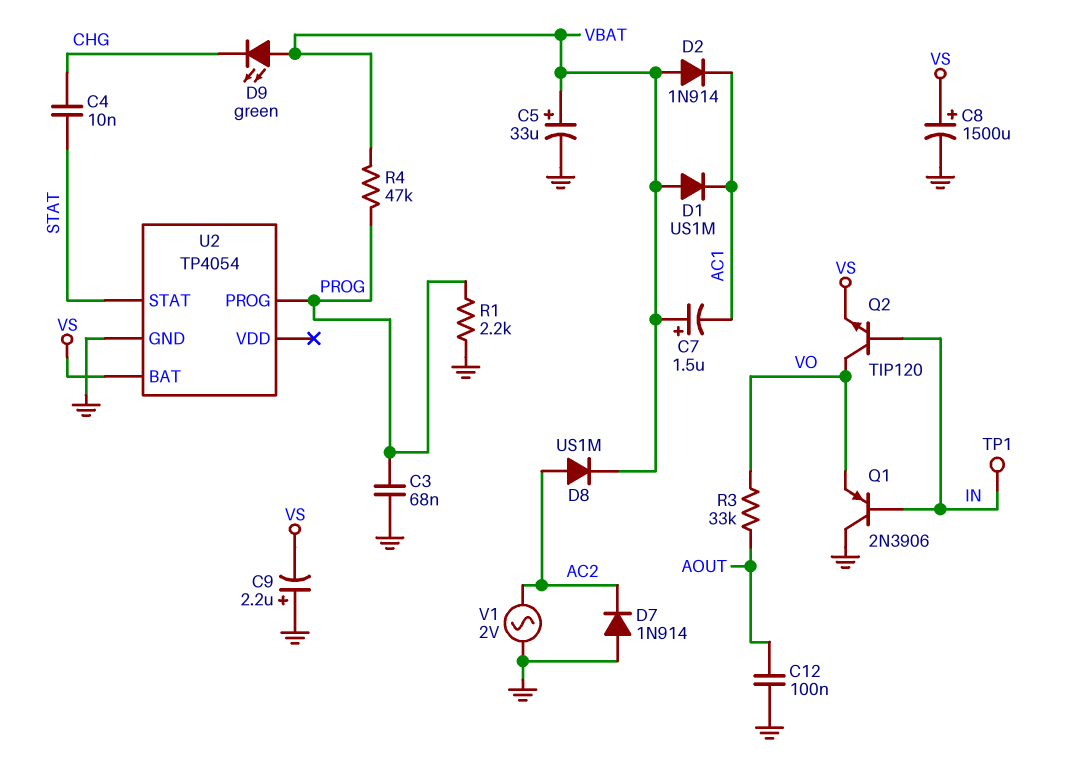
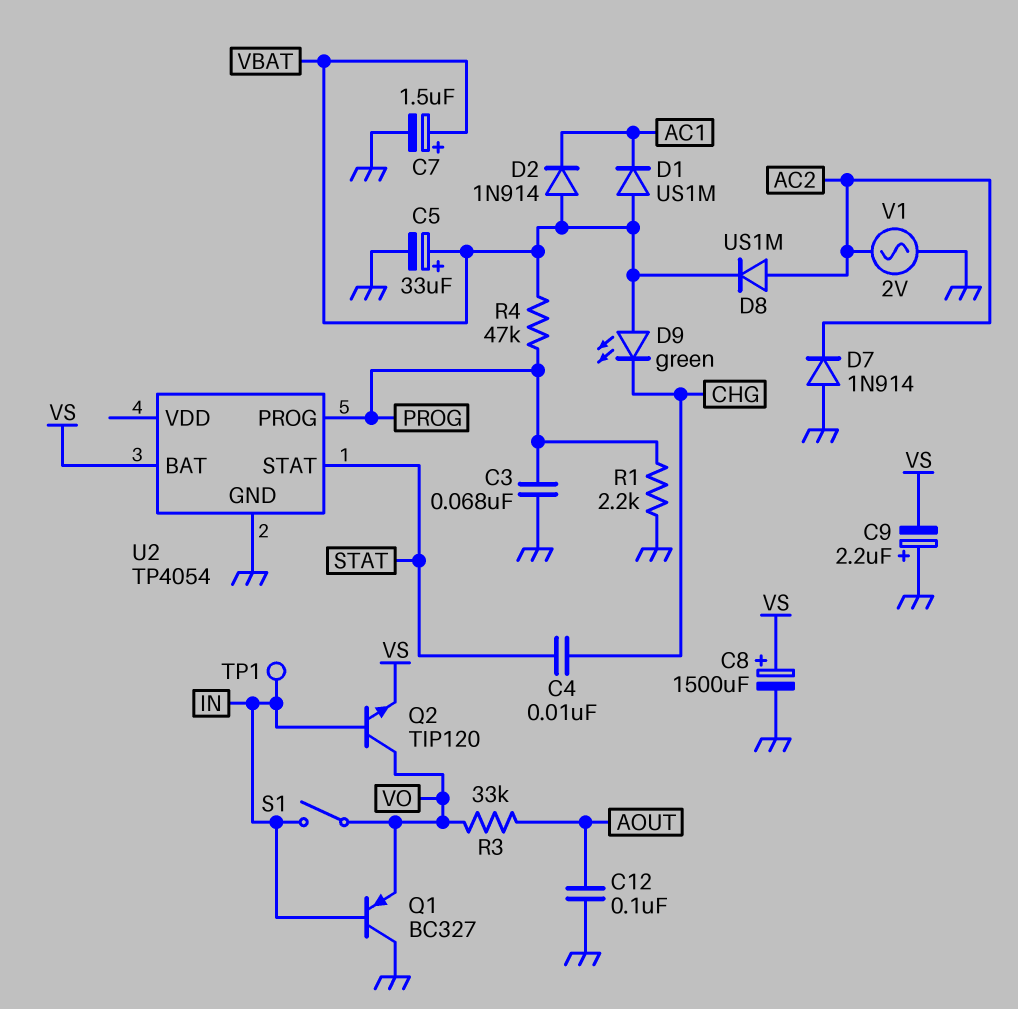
C7: 1.5uF (plus VBAT, minus AC1) -> 1.5uF (plus VBAT, minus GND)
Q1: PNP 2N3906 (B IN, C GND, E VO) -> PNP BC327 (B IN, C GND, E VO)
S1: none -> switch (IN, VO)

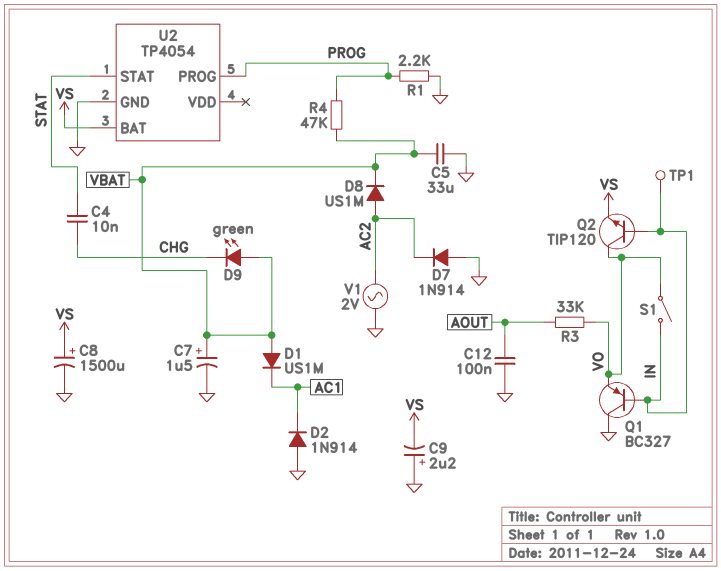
C3: 68nF (GND, PROG) -> none
C5: 33uF (plus VBAT, minus GND) -> 33uF (GND, VBAT)
D2: diode 1N914 (A VBAT, K AC1) -> diode 1N914 (A GND, K AC1)

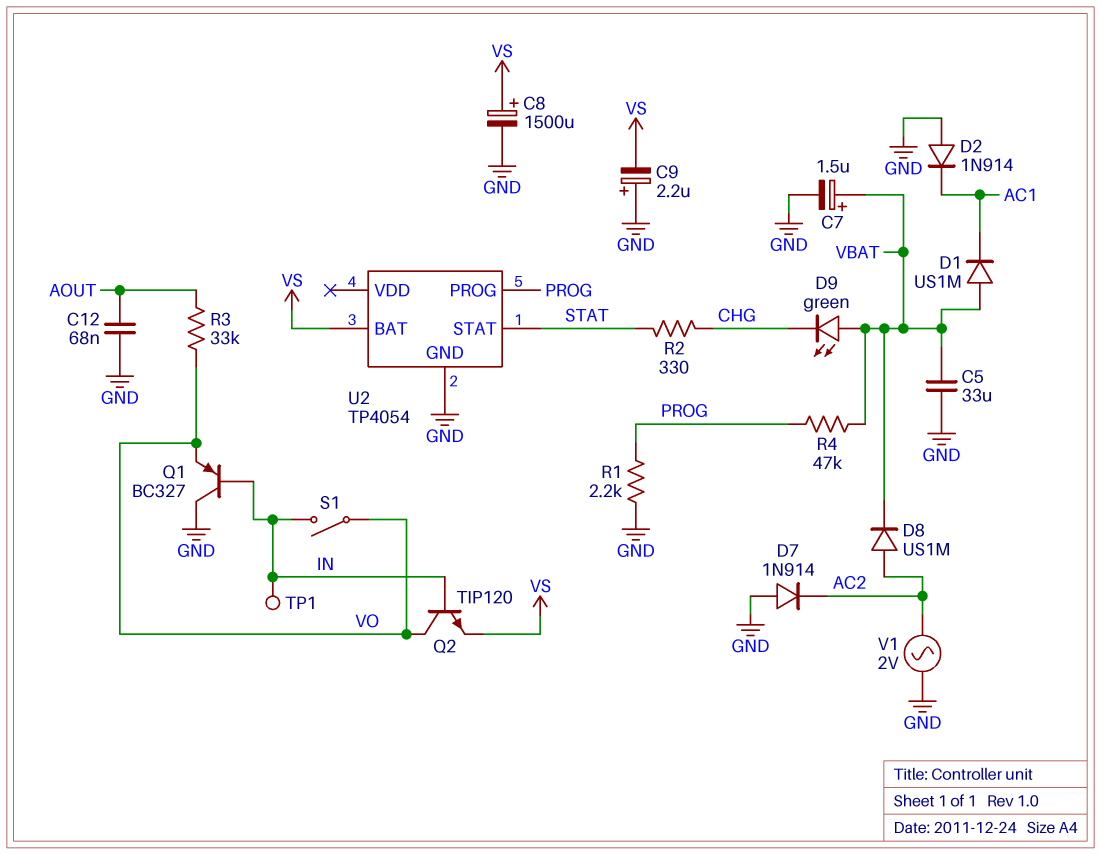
C4: 10nF (CHG, STAT) -> none
C12: 100nF (AOUT, GND) -> 68nF (AOUT, GND)
R2: none -> 330 (CHG, STAT)

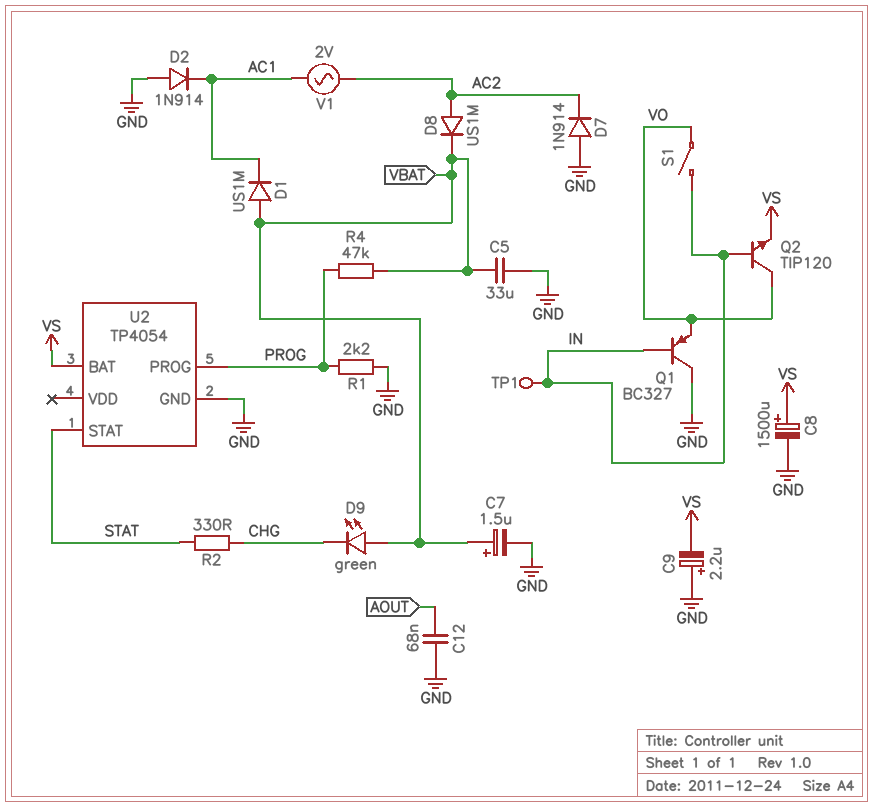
R3: 33k (AOUT, VO) -> none
V1: AC 2V (AC2, GND) -> AC 2V (AC1, AC2)

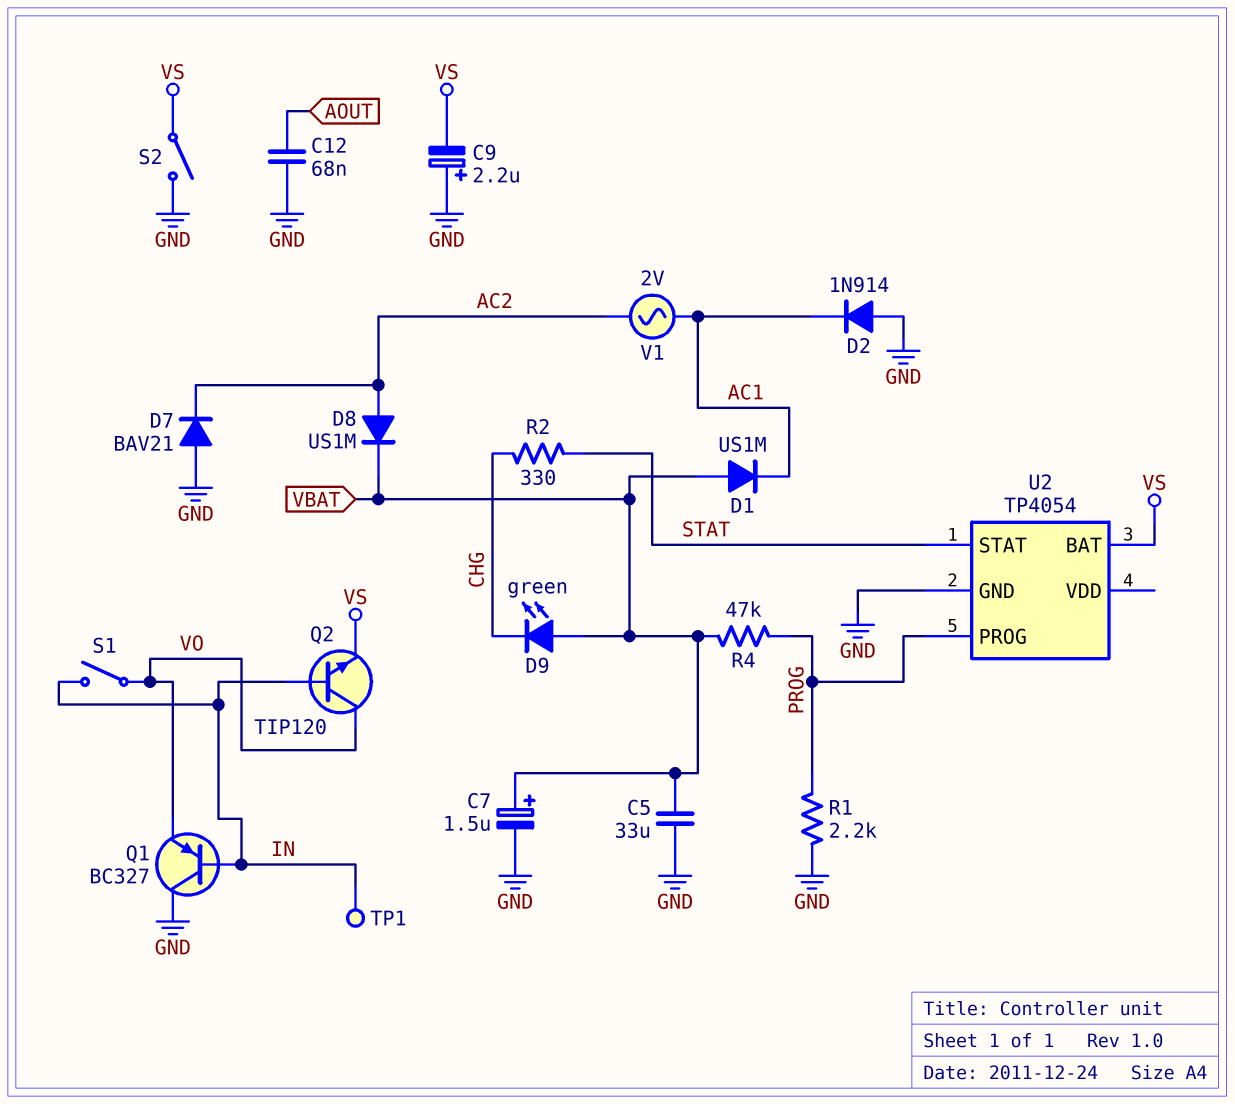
C8: 1500uF (plus VS, minus GND) -> none
D7: diode 1N914 (A GND, K AC2) -> diode BAV21 (A GND, K AC2)
S2: none -> switch (GND, VS)

